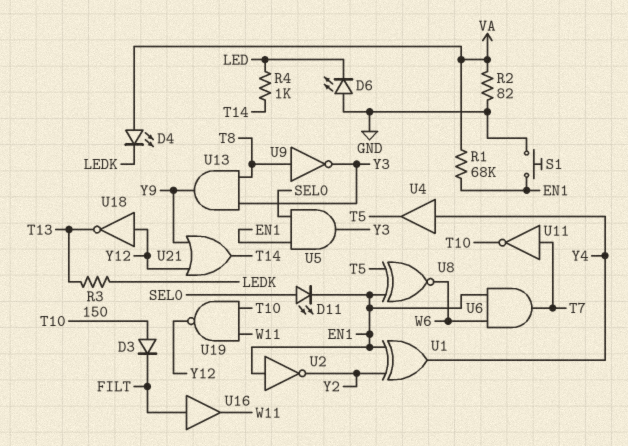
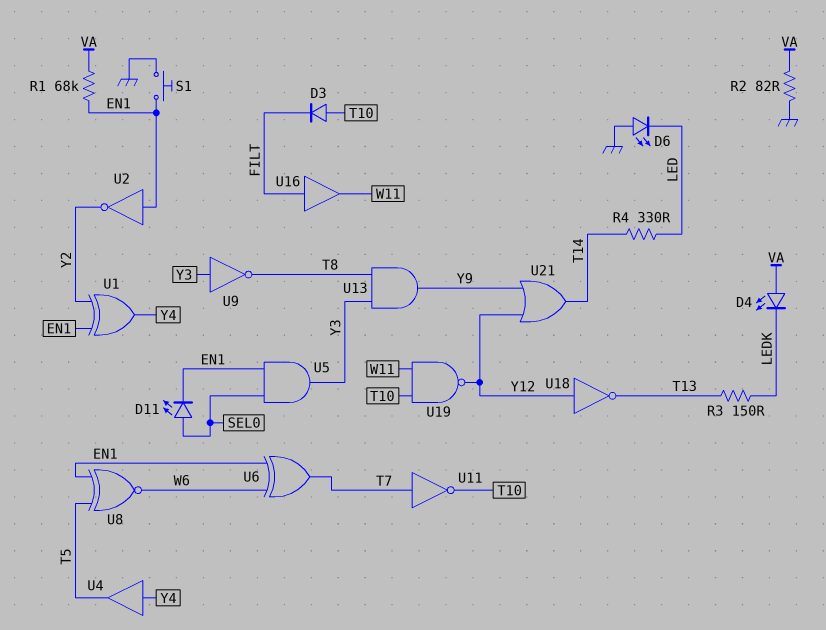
R4: 1k (LED, T14) -> 330 (LED, T14)
U6: AND (in EN1, in W6, out T7) -> XOR (in EN1, in W6, out T7)
U9: NOT (in T8, out Y3) -> NOT (in Y3, out T8)

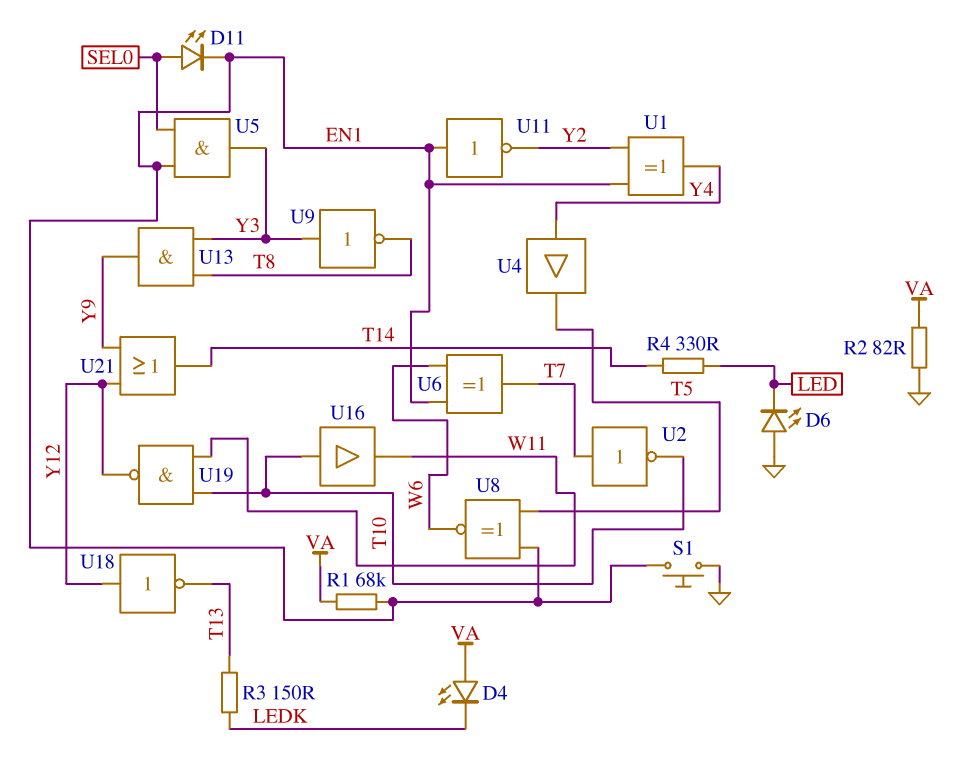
D3: diode (A T10, K FILT) -> none
U2: NOT (in EN1, out Y2) -> NOT (in T7, out T10)
U11: NOT (in T7, out T10) -> NOT (in EN1, out Y2)
U16: buffer (in FILT, out W11) -> buffer (in T10, out W11)

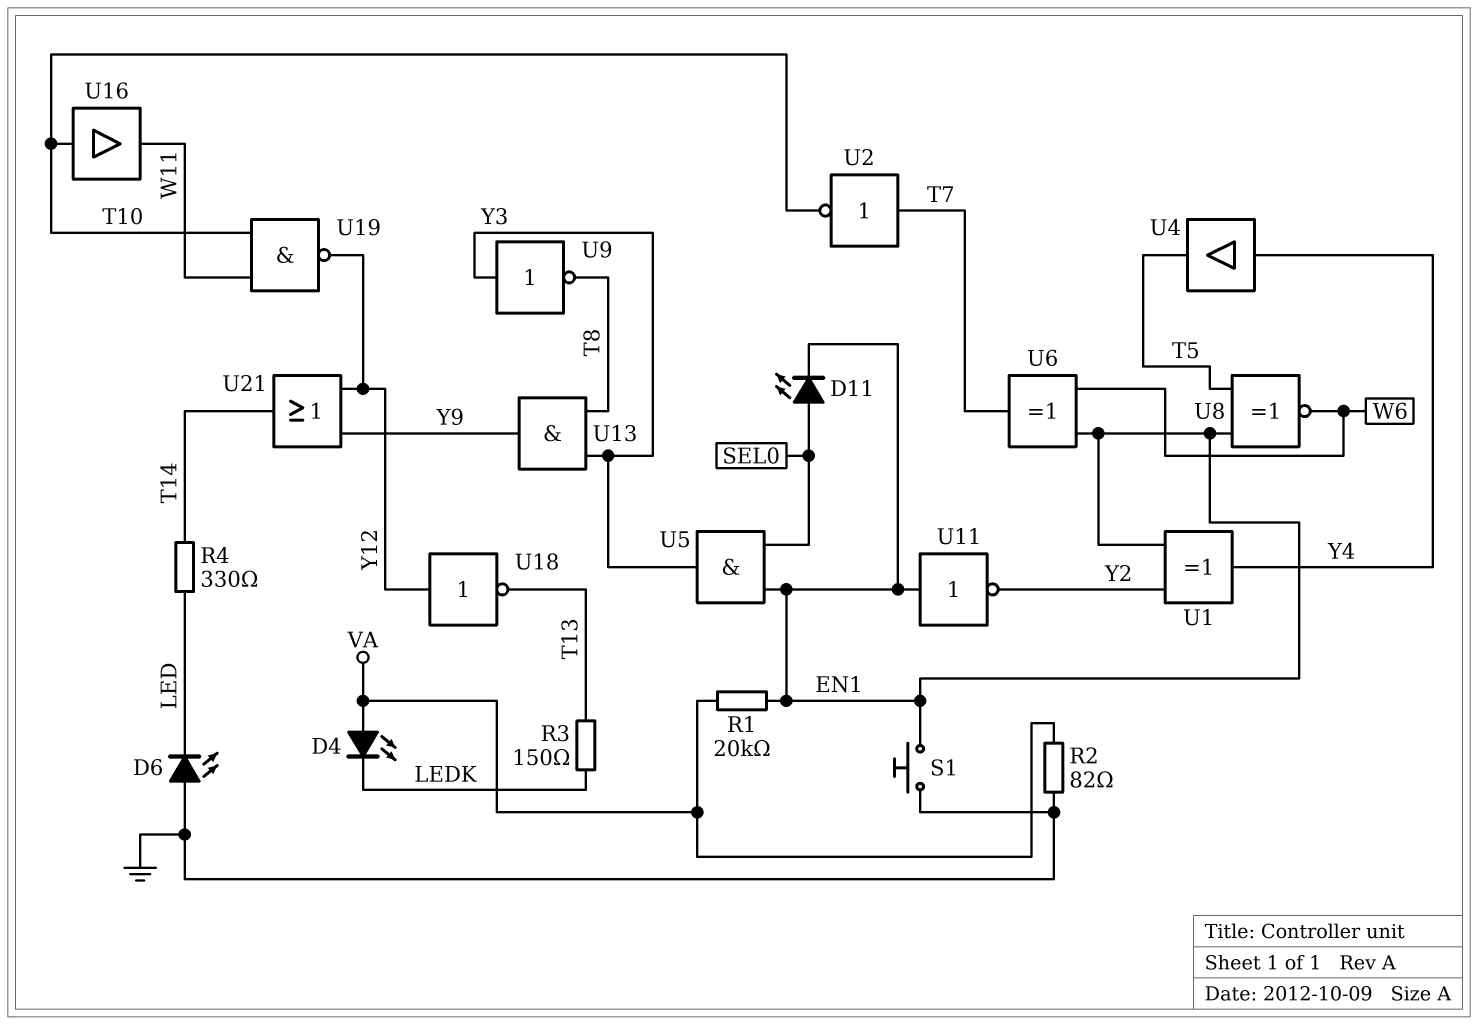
R1: 68k (EN1, VA) -> 20k (EN1, VA)

